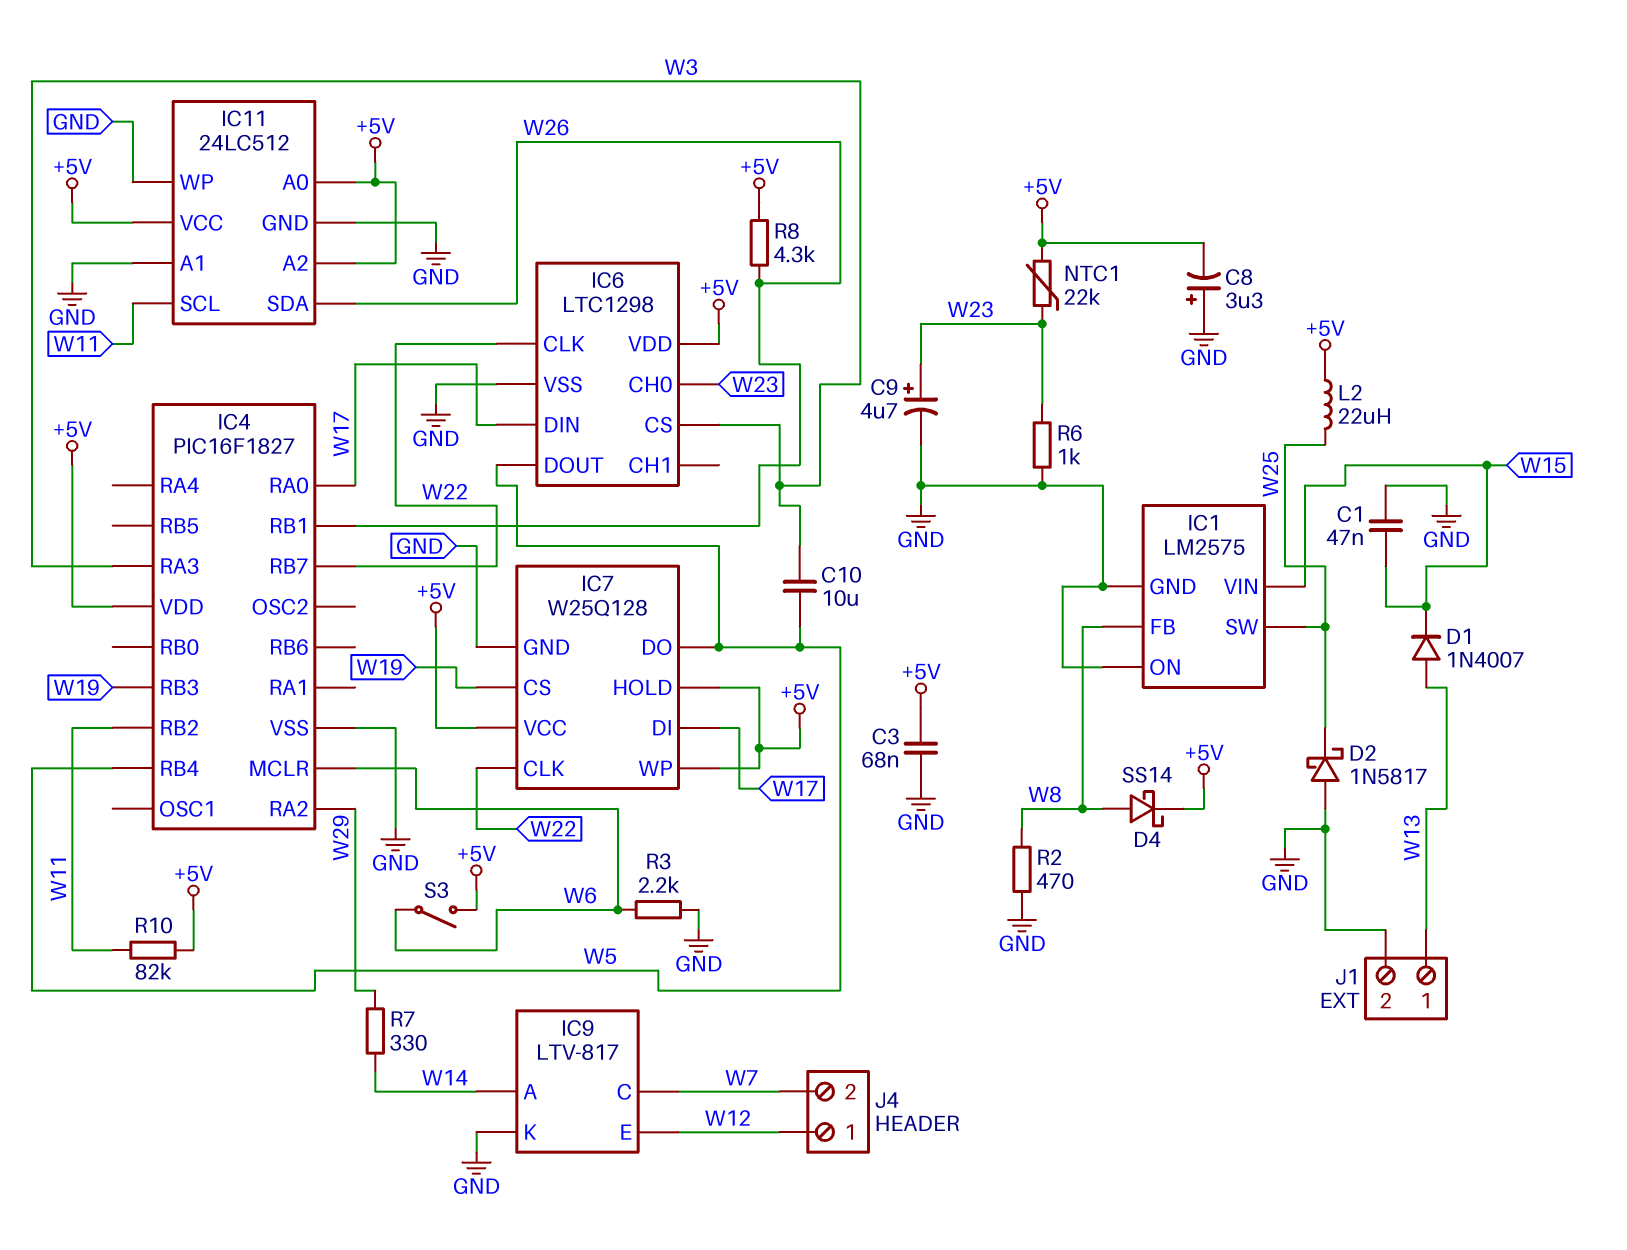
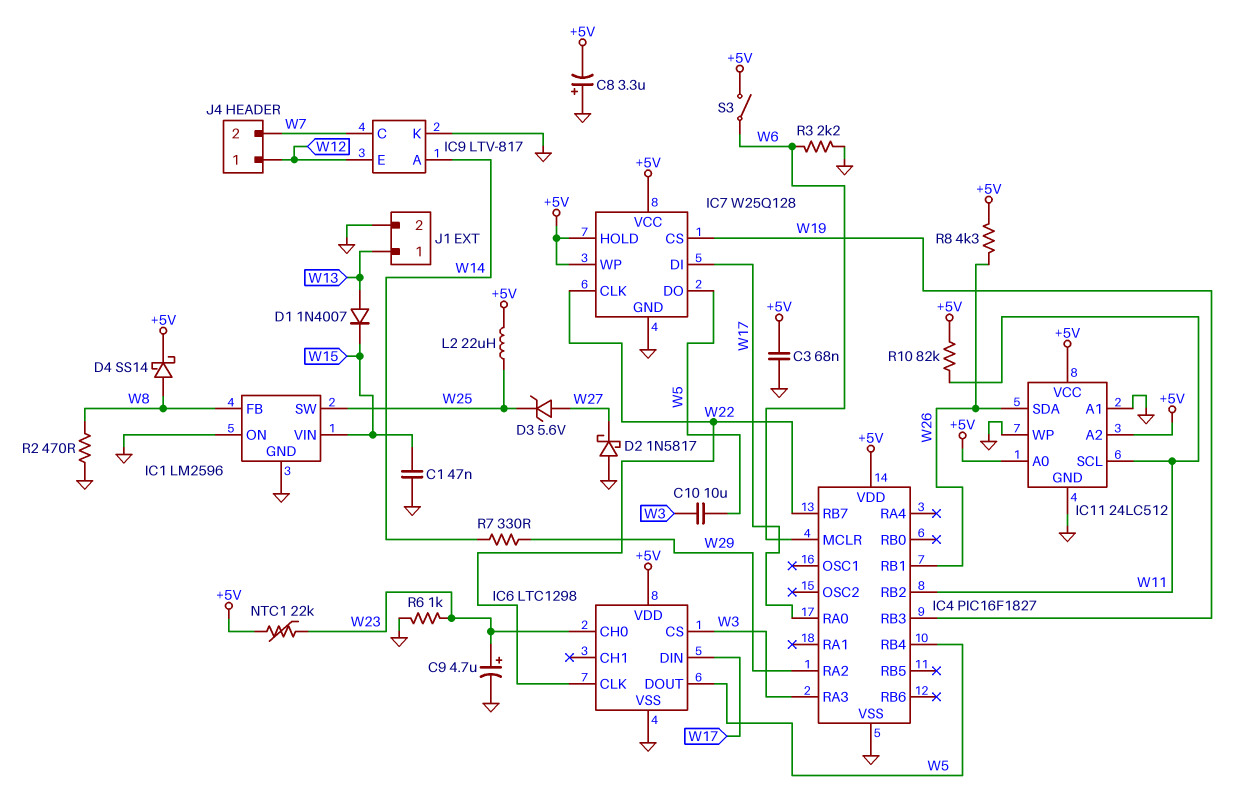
D2: schottky 1N5817 (A GND, K W25) -> schottky 1N5817 (A GND, K W27)
D3: none -> zener 5.6V (A W27, K W25)
IC1: LM2575 -> LM2596

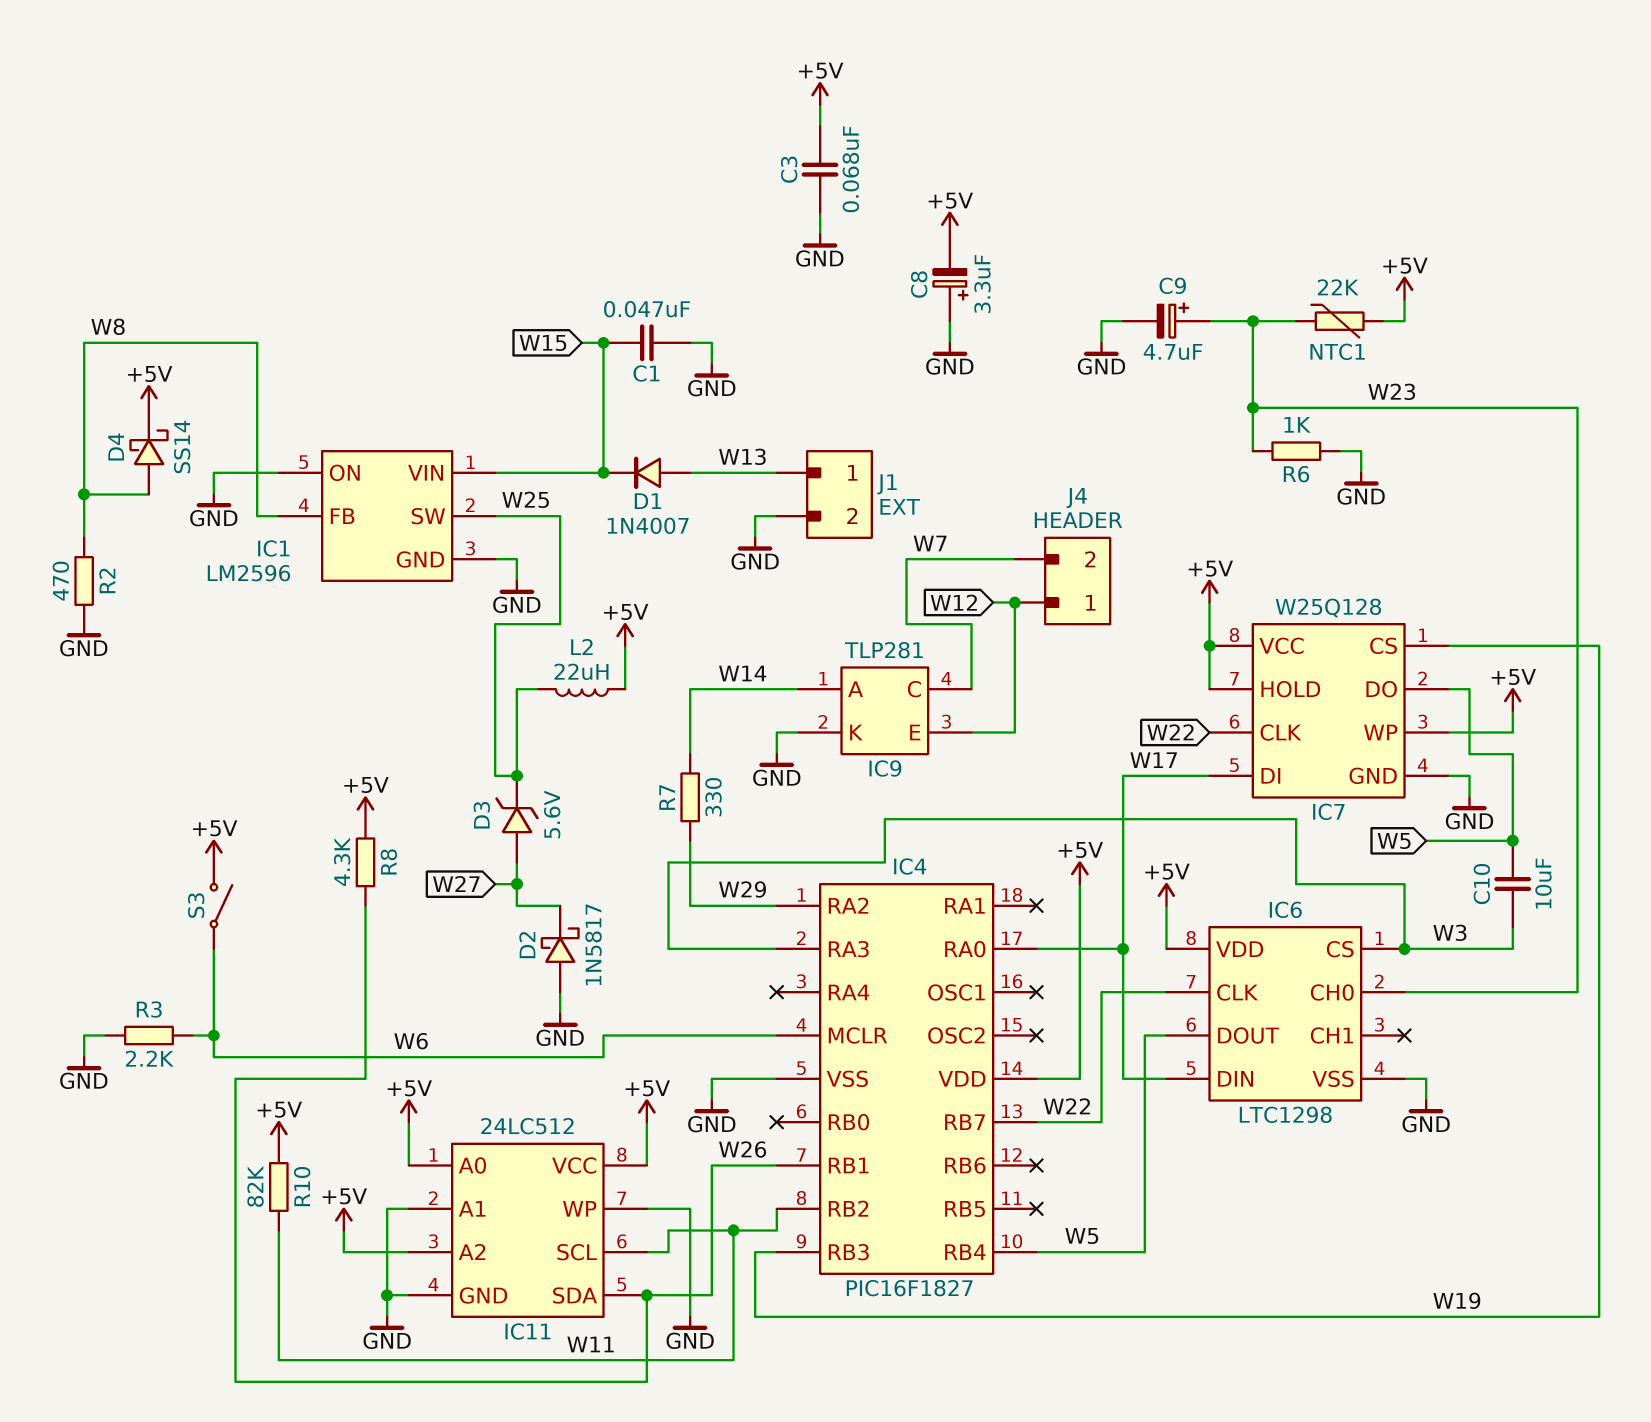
IC9: LTV-817 -> TLP281

